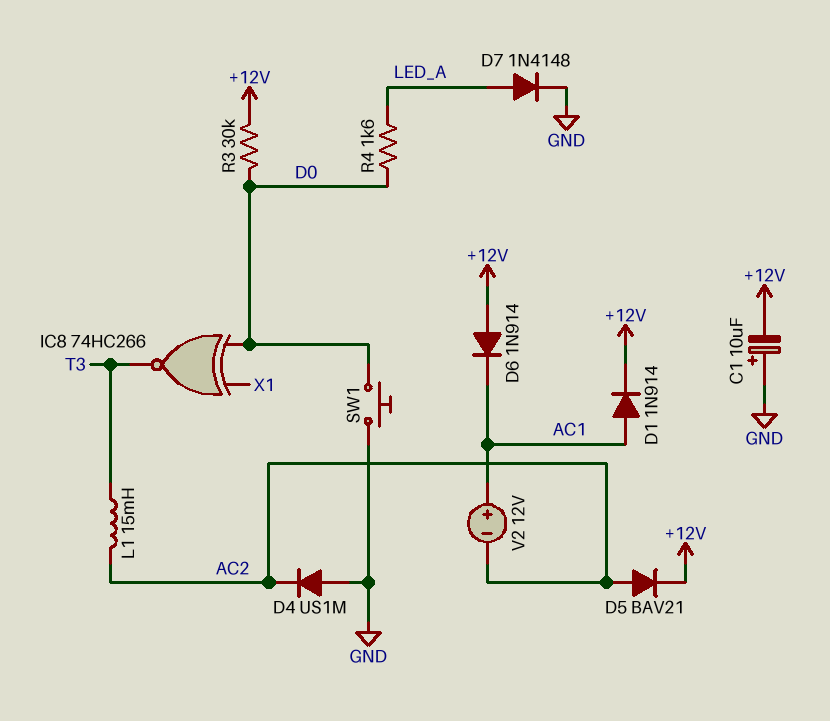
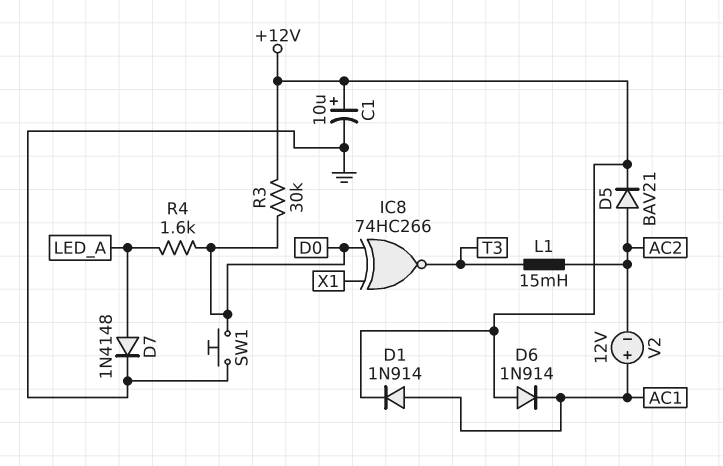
C1: 10uF (plus GND, minus +12V) -> 10uF (plus +12V, minus GND)
D4: diode US1M (A GND, K AC2) -> none

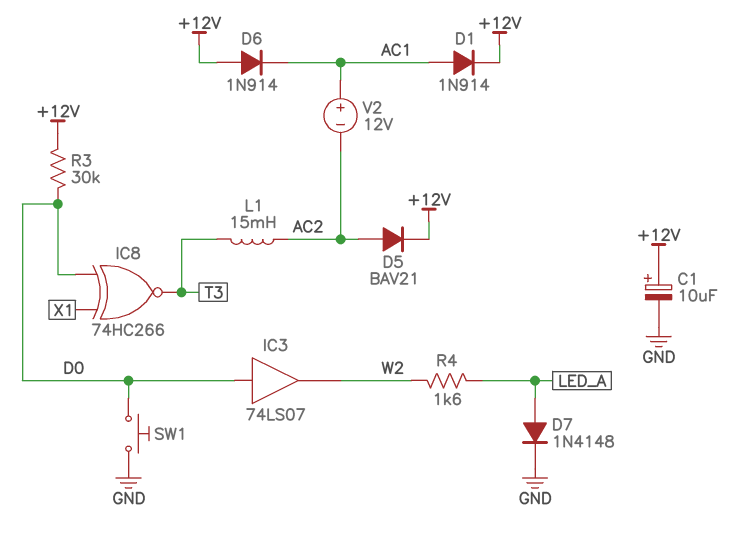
IC3: none -> buffer 74LS07 (in D0, out W2)
R4: 1.6k (D0, LED_A) -> 1.6k (LED_A, W2)

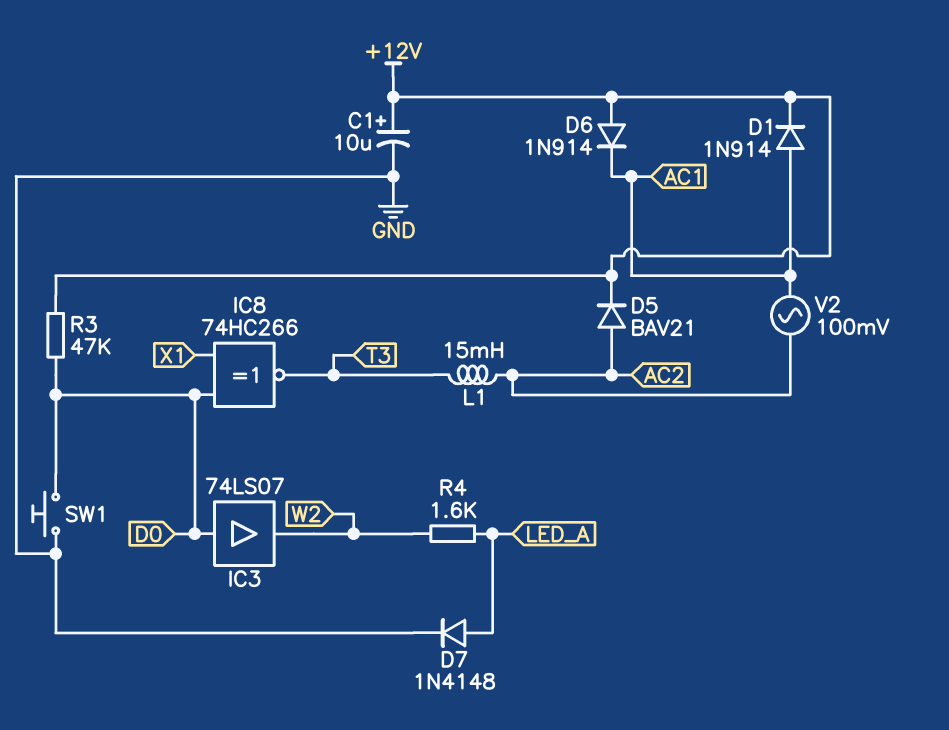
R3: 30k (+12V, D0) -> 47k (+12V, D0)
V2: 12V (plus AC1, minus AC2) -> AC 100mV (AC1, AC2)

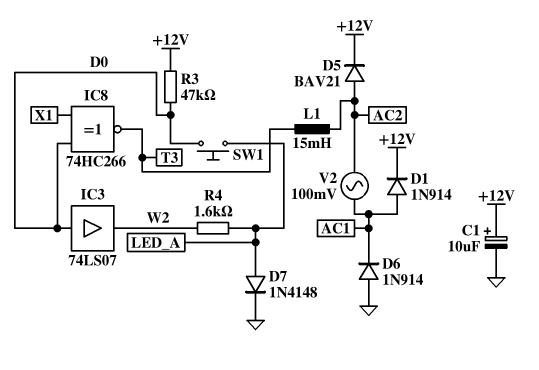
D6: diode 1N914 (A +12V, K AC1) -> diode 1N914 (A GND, K AC1)
SW1: button (D0, GND) -> button (D0, LED_A)

